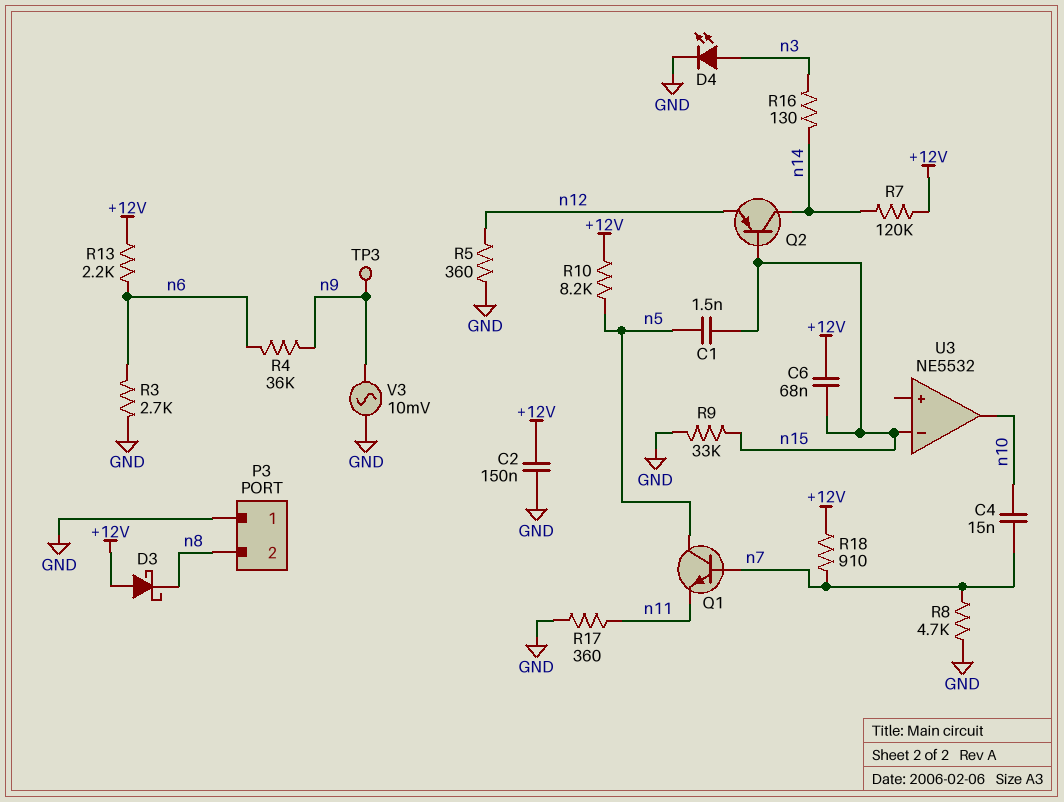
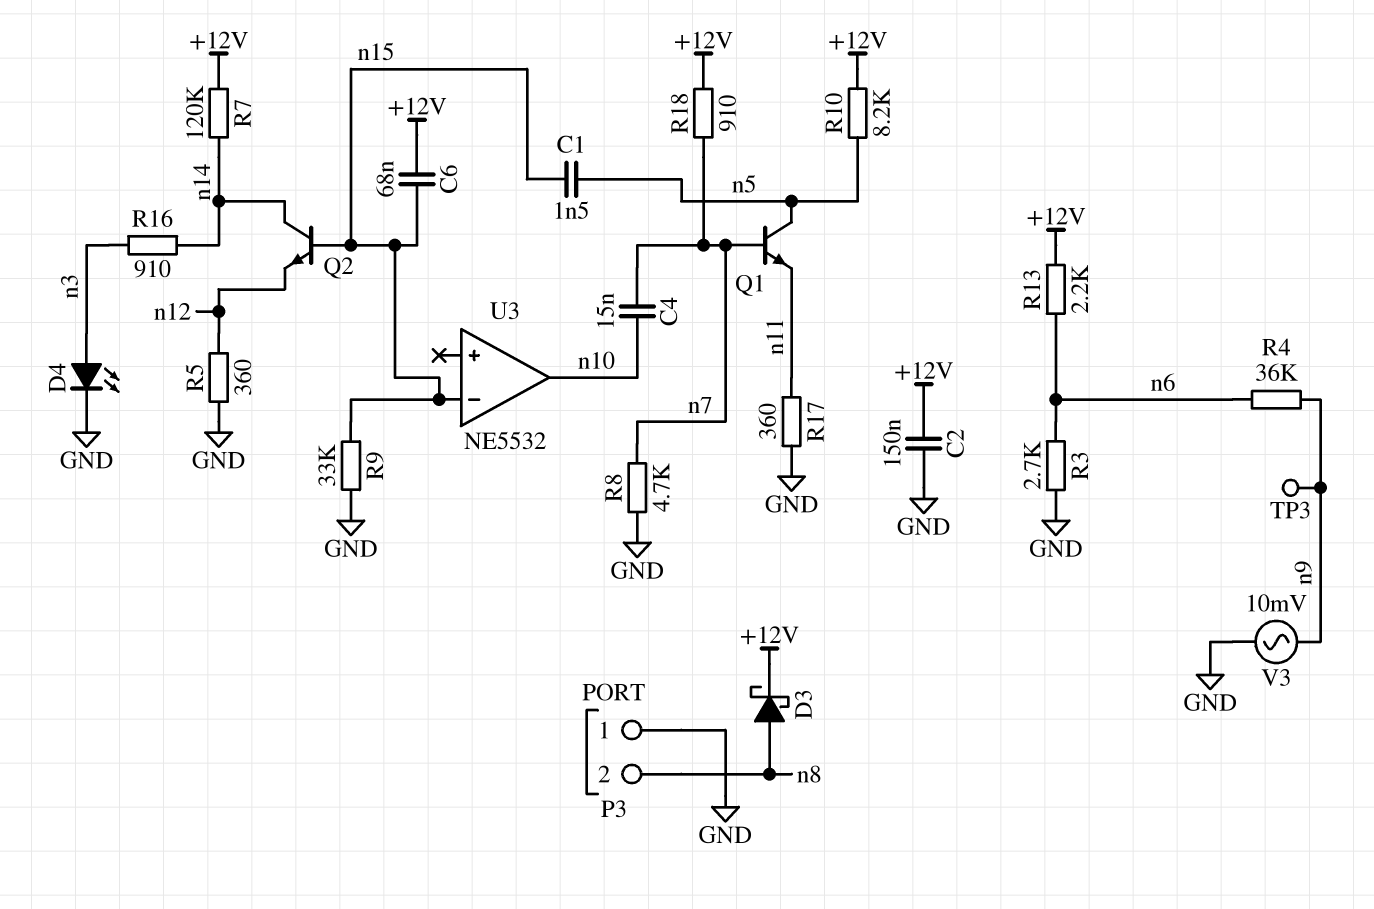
D3: schottky (A +12V, K n8) -> schottky (A n8, K +12V)
Q2: PNP (B n15, C n14, E n12) -> NPN (B n15, C n14, E n12)
R16: 130 (n3, n14) -> 910 (n3, n14)

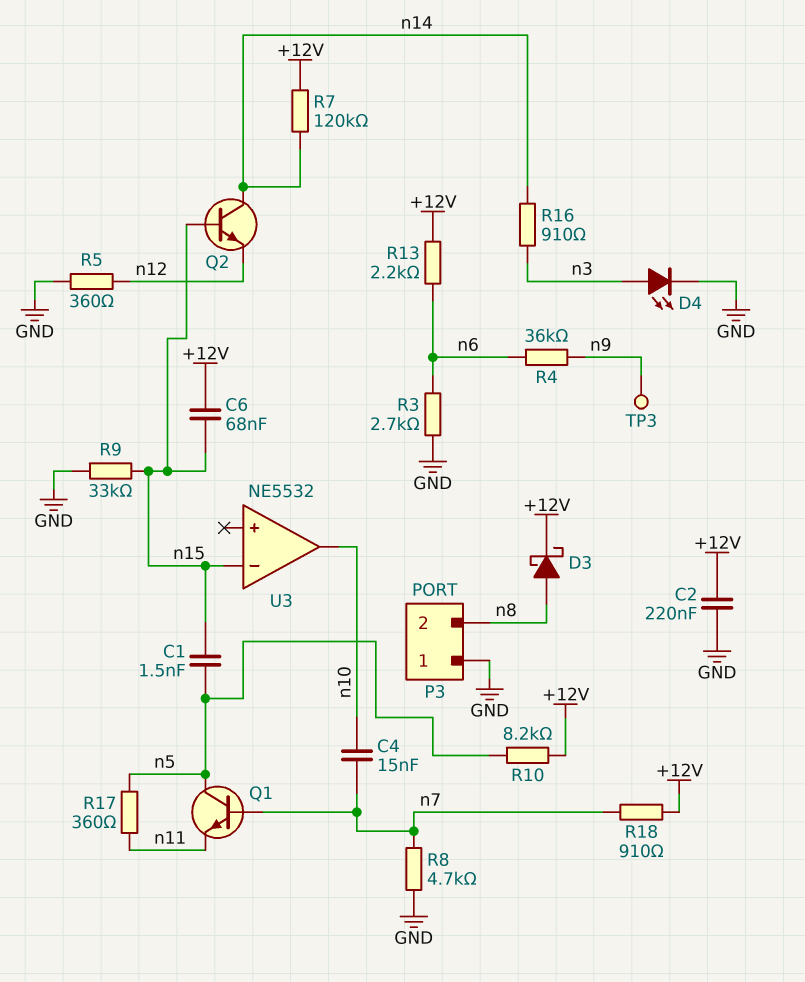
C2: 150nF (+12V, GND) -> 220nF (+12V, GND)
R17: 360 (GND, n11) -> 360 (n5, n11)
V3: AC 10mV (GND, n9) -> none

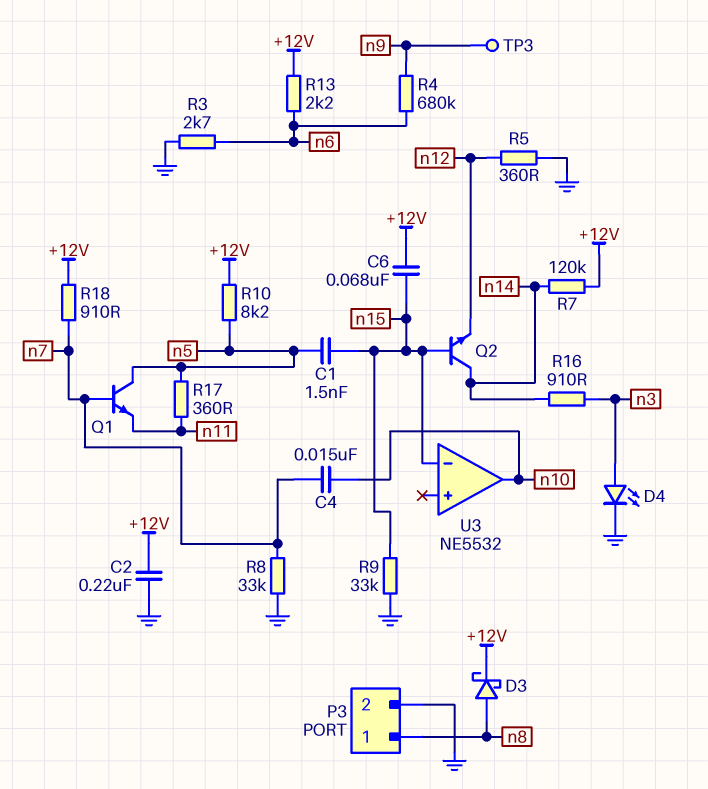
P3 pin 1: GND -> n8
P3 pin 2: n8 -> GND
R4: 36k (n6, n9) -> 680k (n6, n9)
R8: 4.7k (GND, n7) -> 33k (GND, n7)

